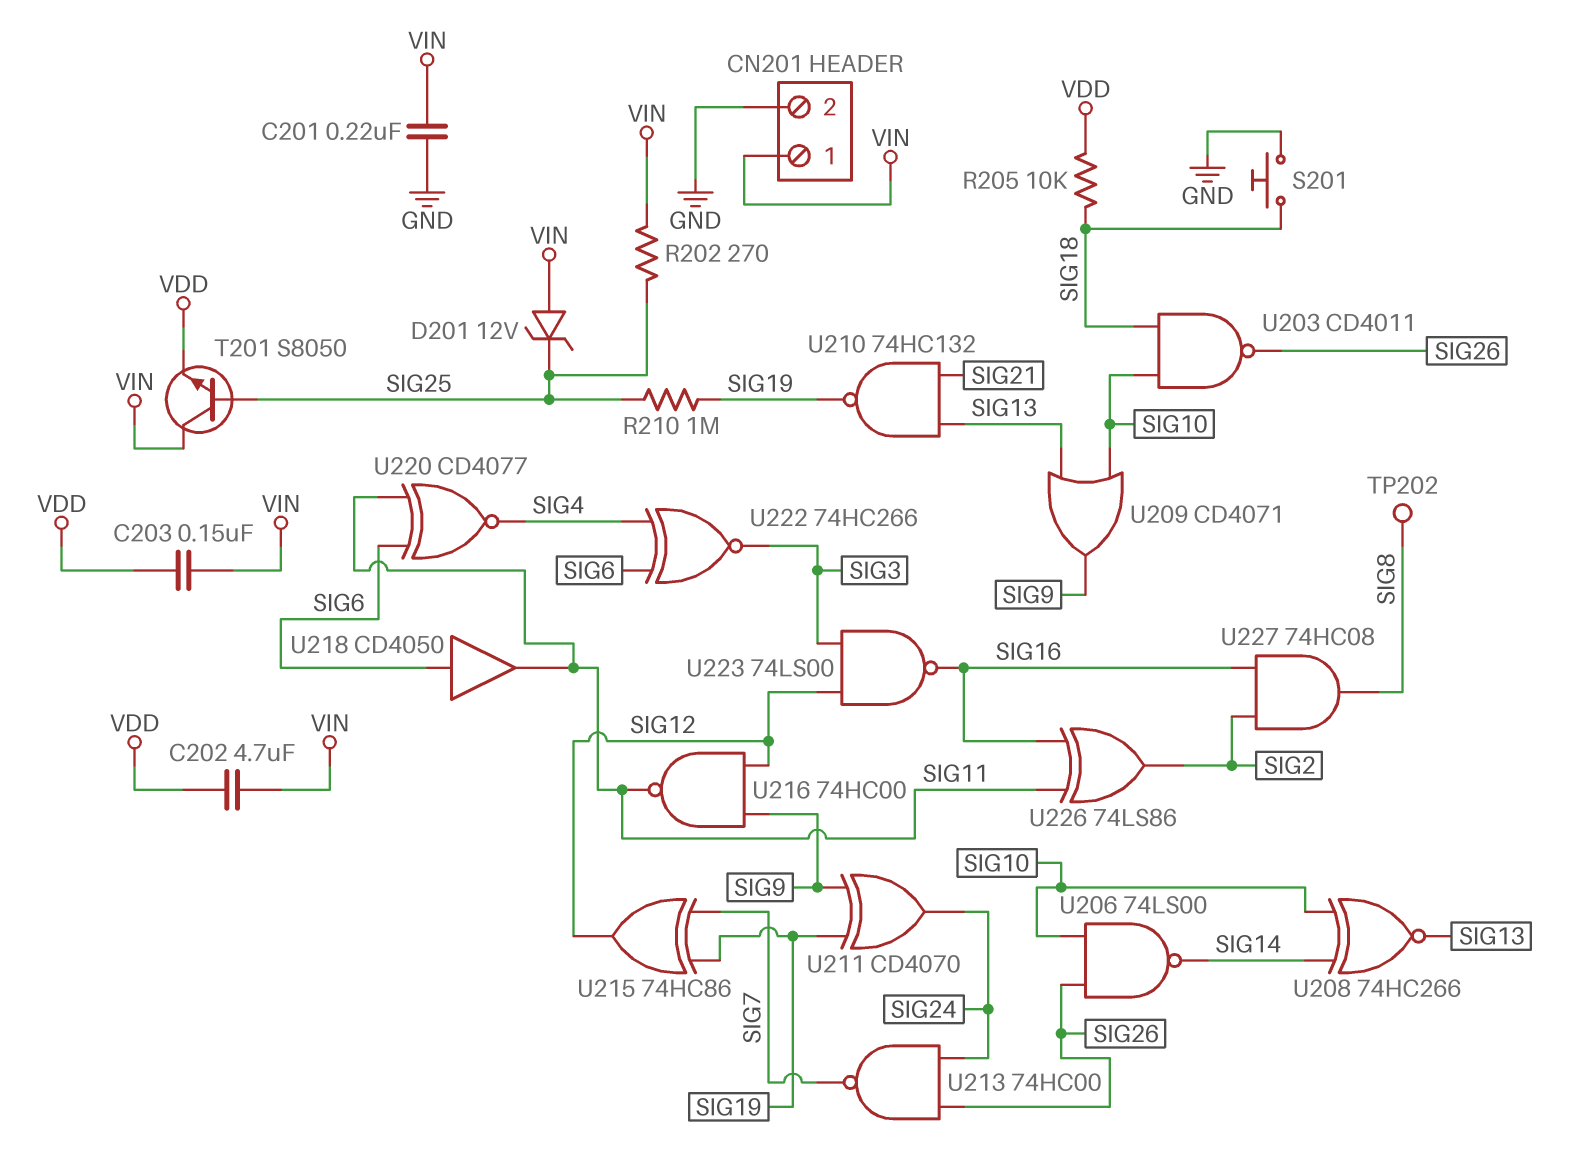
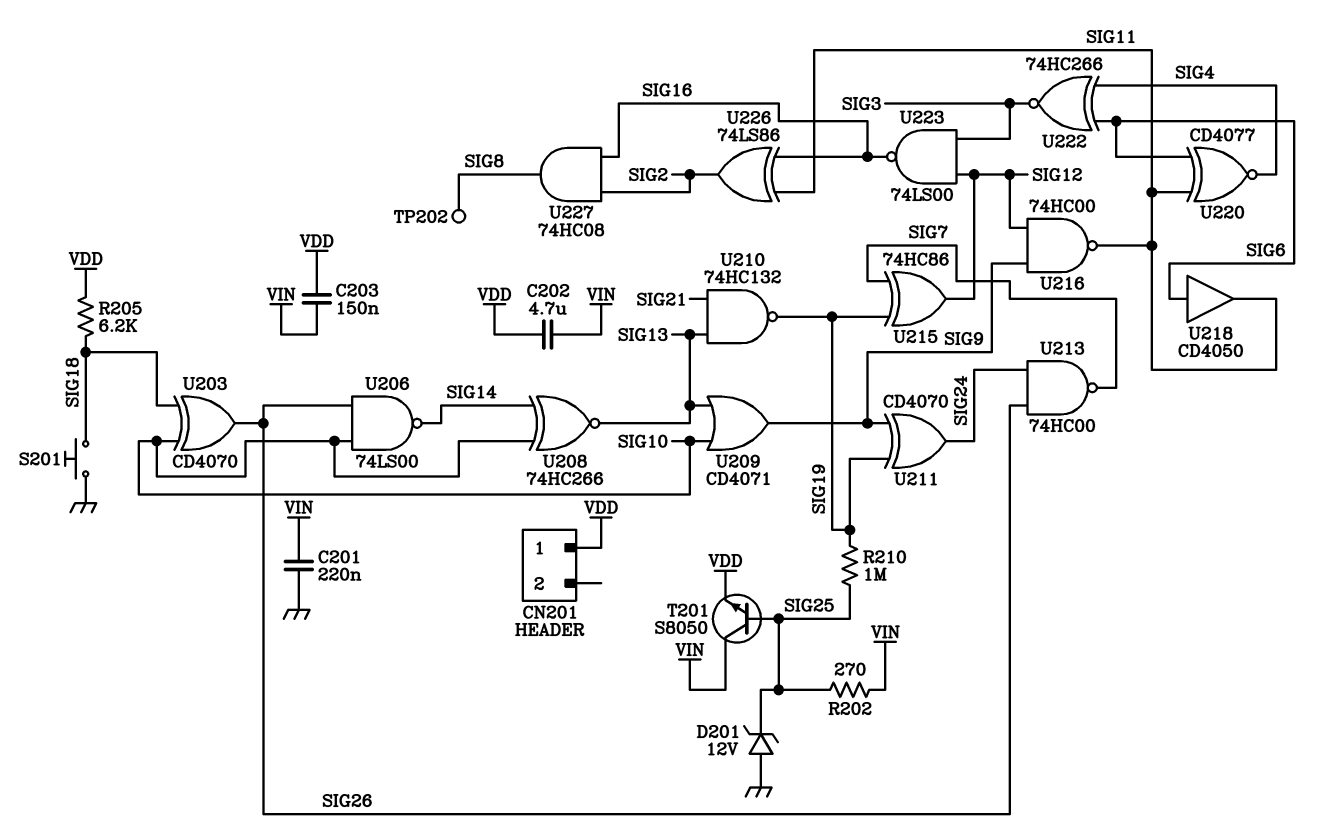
CN201 pin 1: VIN -> VDD
CN201 pin 2: GND -> none
D201: zener 12V (A VIN, K SIG25) -> zener 12V (A GND, K SIG25)
R205: 10k (SIG18, VDD) -> 6.2k (SIG18, VDD)
U203: NAND CD4011 (in SIG10, in SIG18, out SIG26) -> XOR CD4070 (in SIG10, in SIG18, out SIG26)

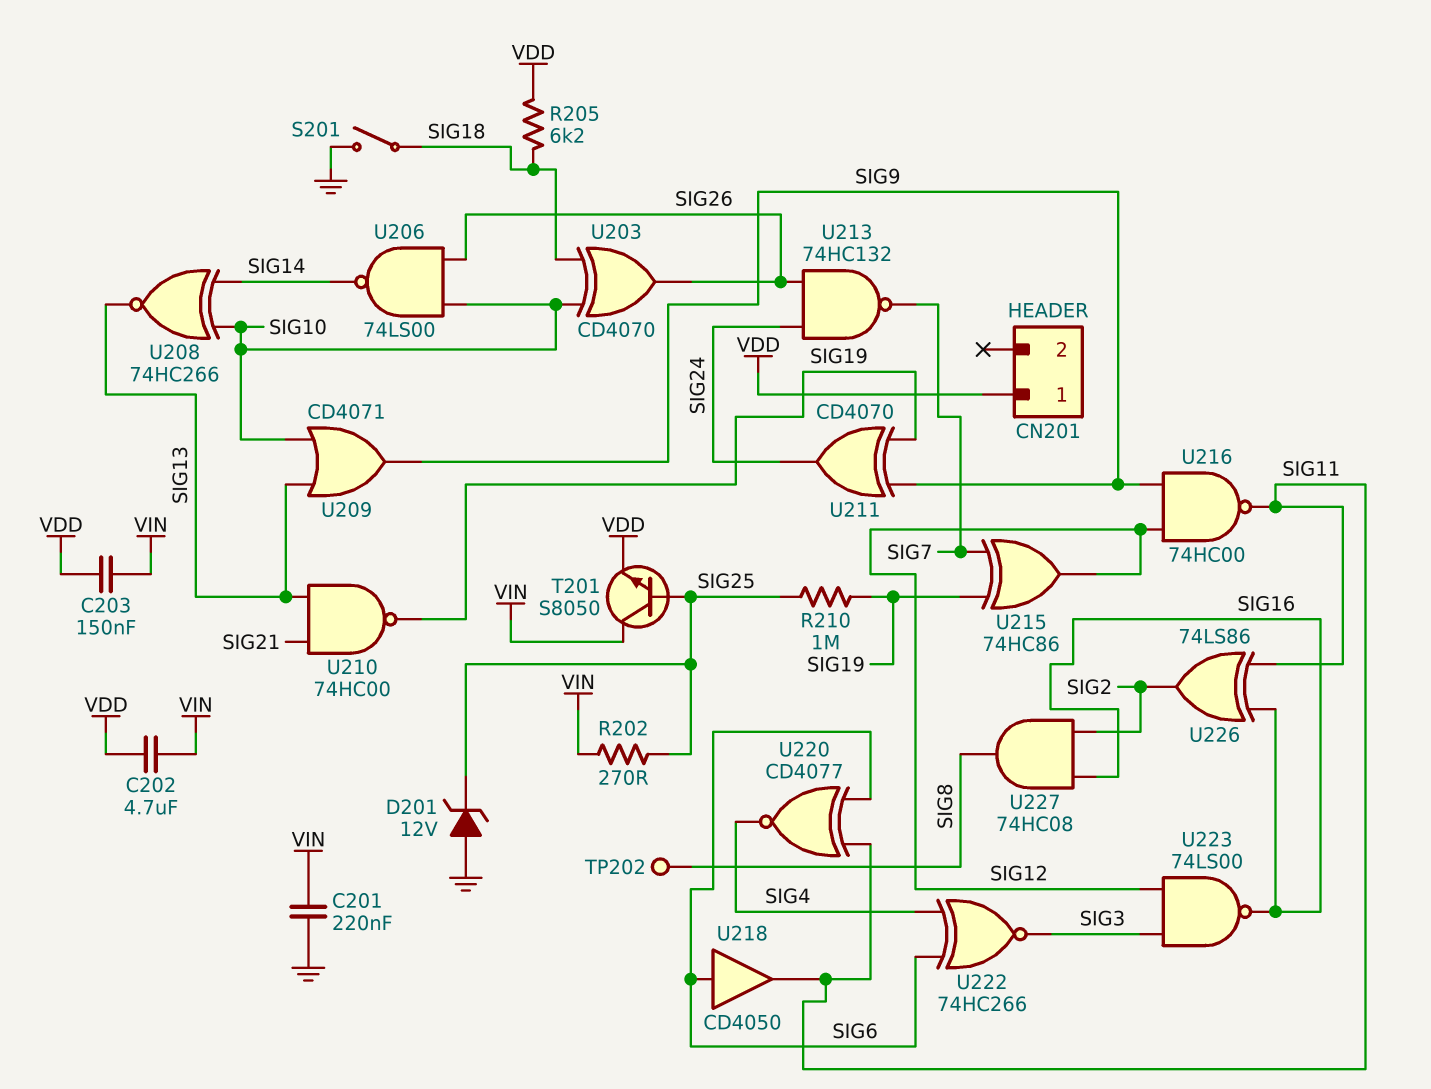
S201: button (GND, SIG18) -> switch (GND, SIG18)
U210: NAND 74HC132 (in SIG13, in SIG21, out SIG19) -> NAND 74HC00 (in SIG13, in SIG21, out SIG19)
U213: NAND 74HC00 (in SIG24, in SIG26, out SIG7) -> NAND 74HC132 (in SIG24, in SIG26, out SIG7)

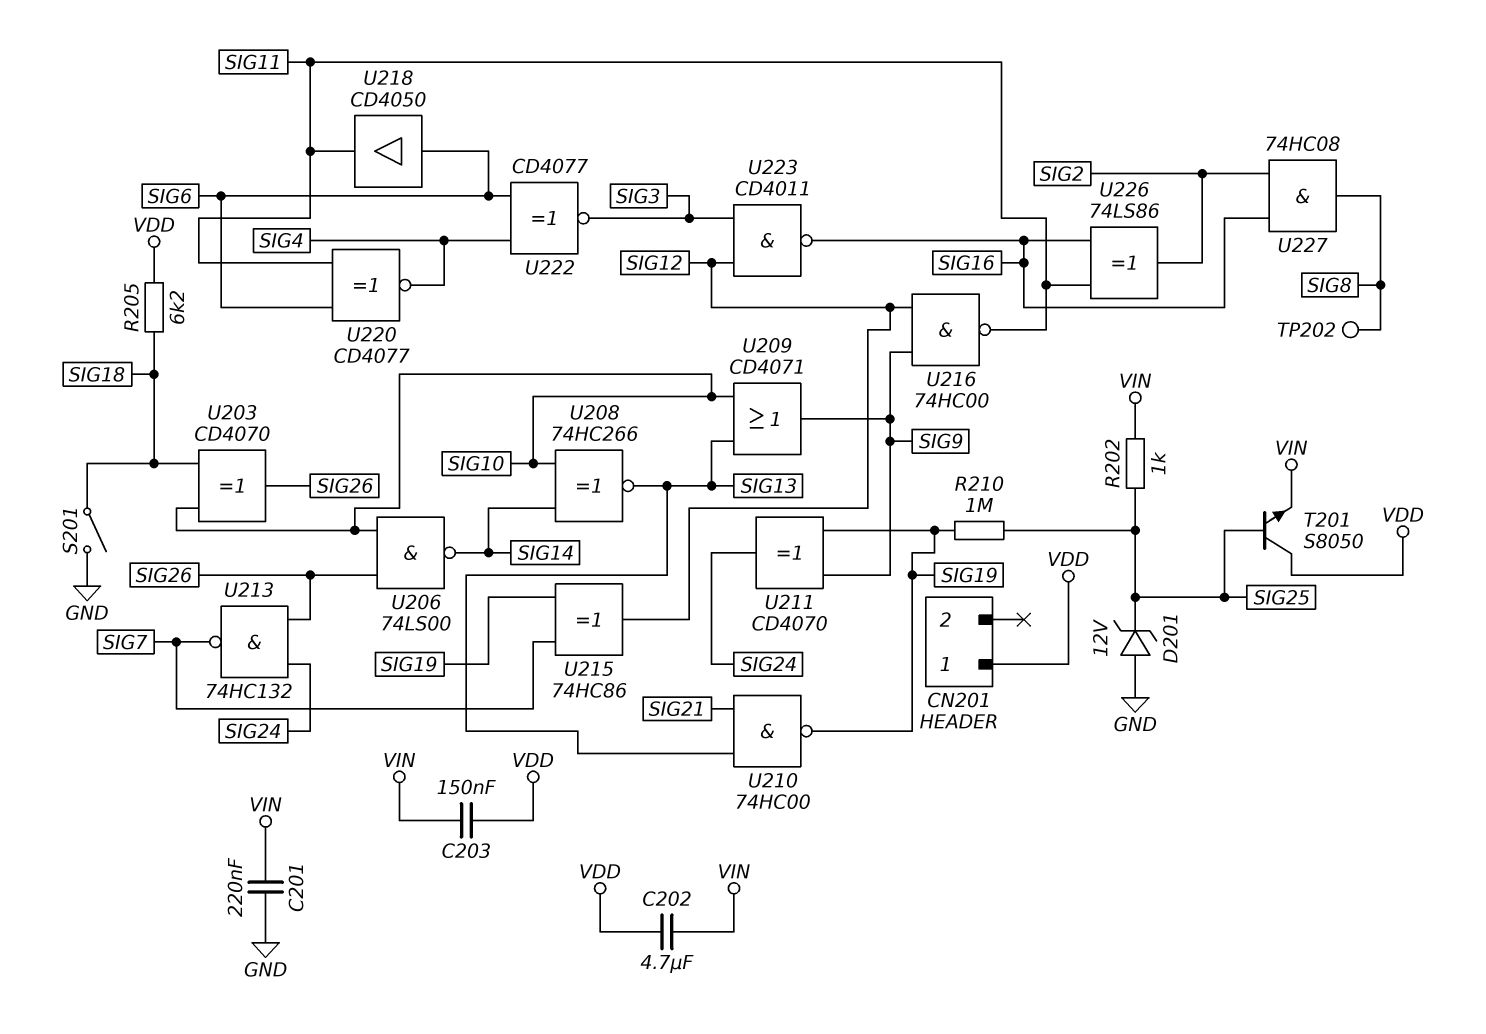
R202: 270 (SIG25, VIN) -> 1k (SIG25, VIN)
T201: NPN S8050 (B SIG25, C VIN, E VDD) -> NPN S8050 (B SIG25, C VDD, E VIN)
U222: XNOR 74HC266 (in SIG4, in SIG6, out SIG3) -> XNOR CD4077 (in SIG4, in SIG6, out SIG3)
U223: NAND 74LS00 (in SIG3, in SIG12, out SIG16) -> NAND CD4011 (in SIG3, in SIG12, out SIG16)

